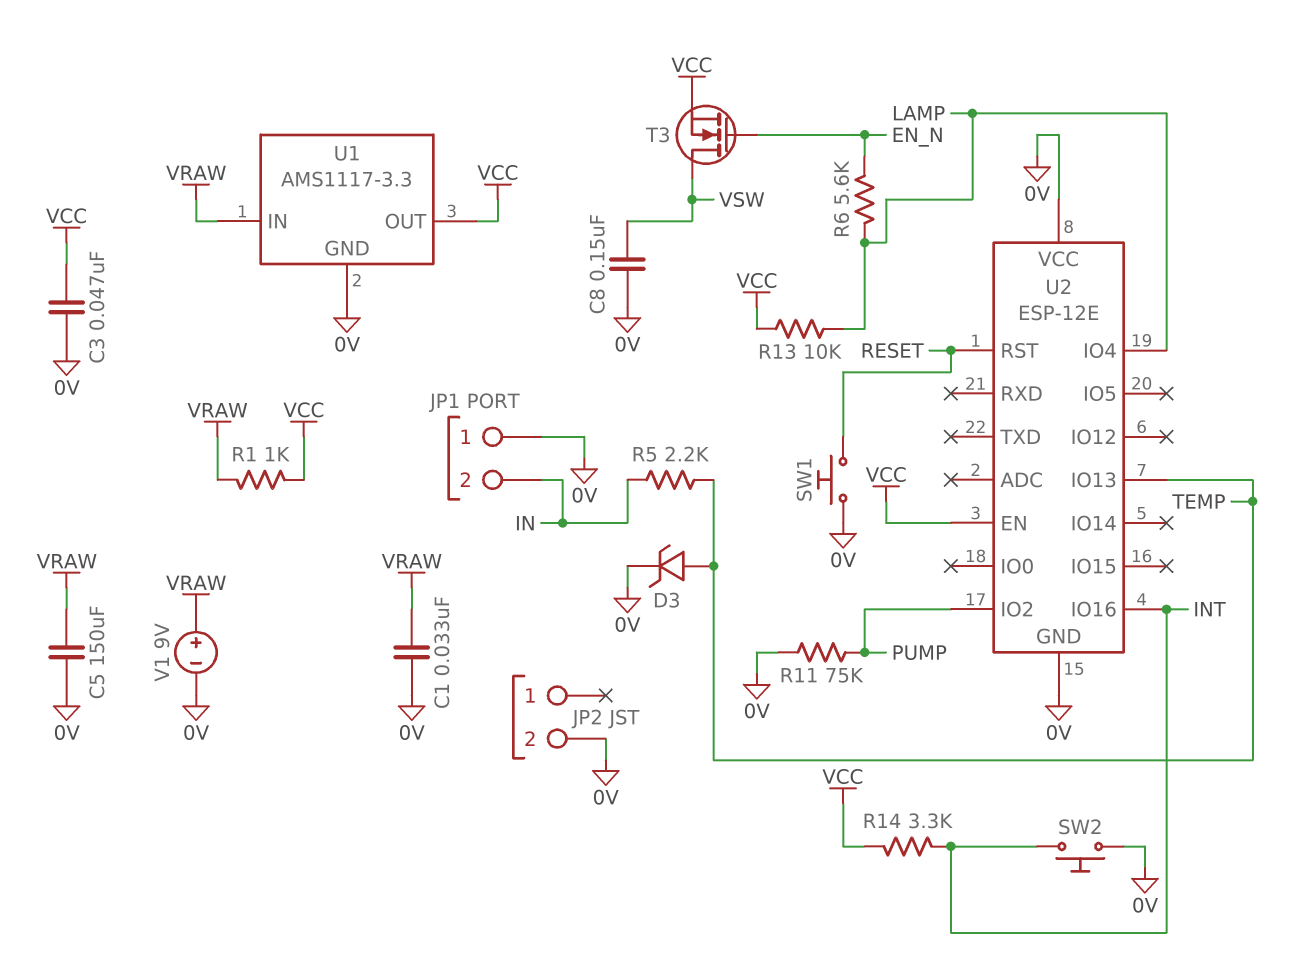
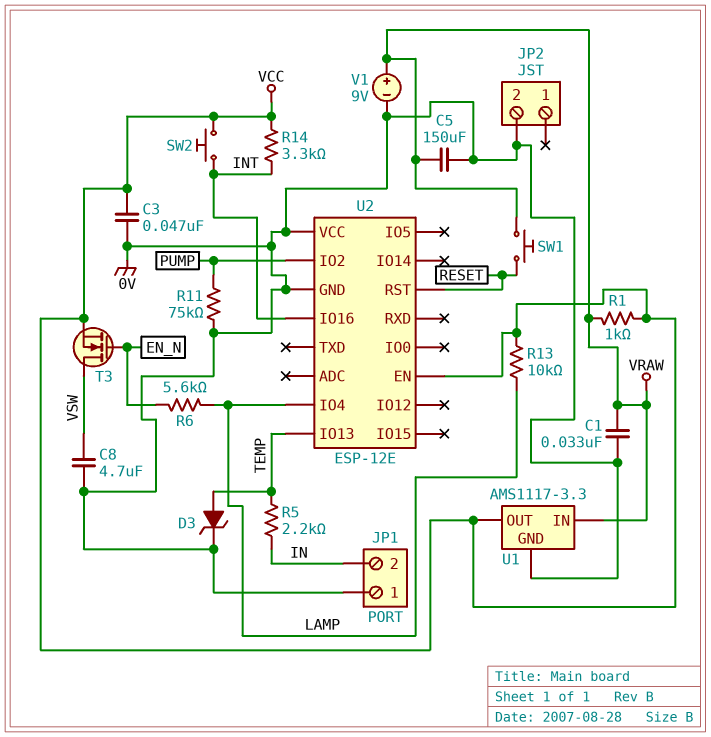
C8: 150nF (0V, VSW) -> 4.7uF (0V, VSW)
SW1: button (0V, RESET) -> button (RESET, VRAW)
SW2: button (0V, INT) -> button (INT, VCC)

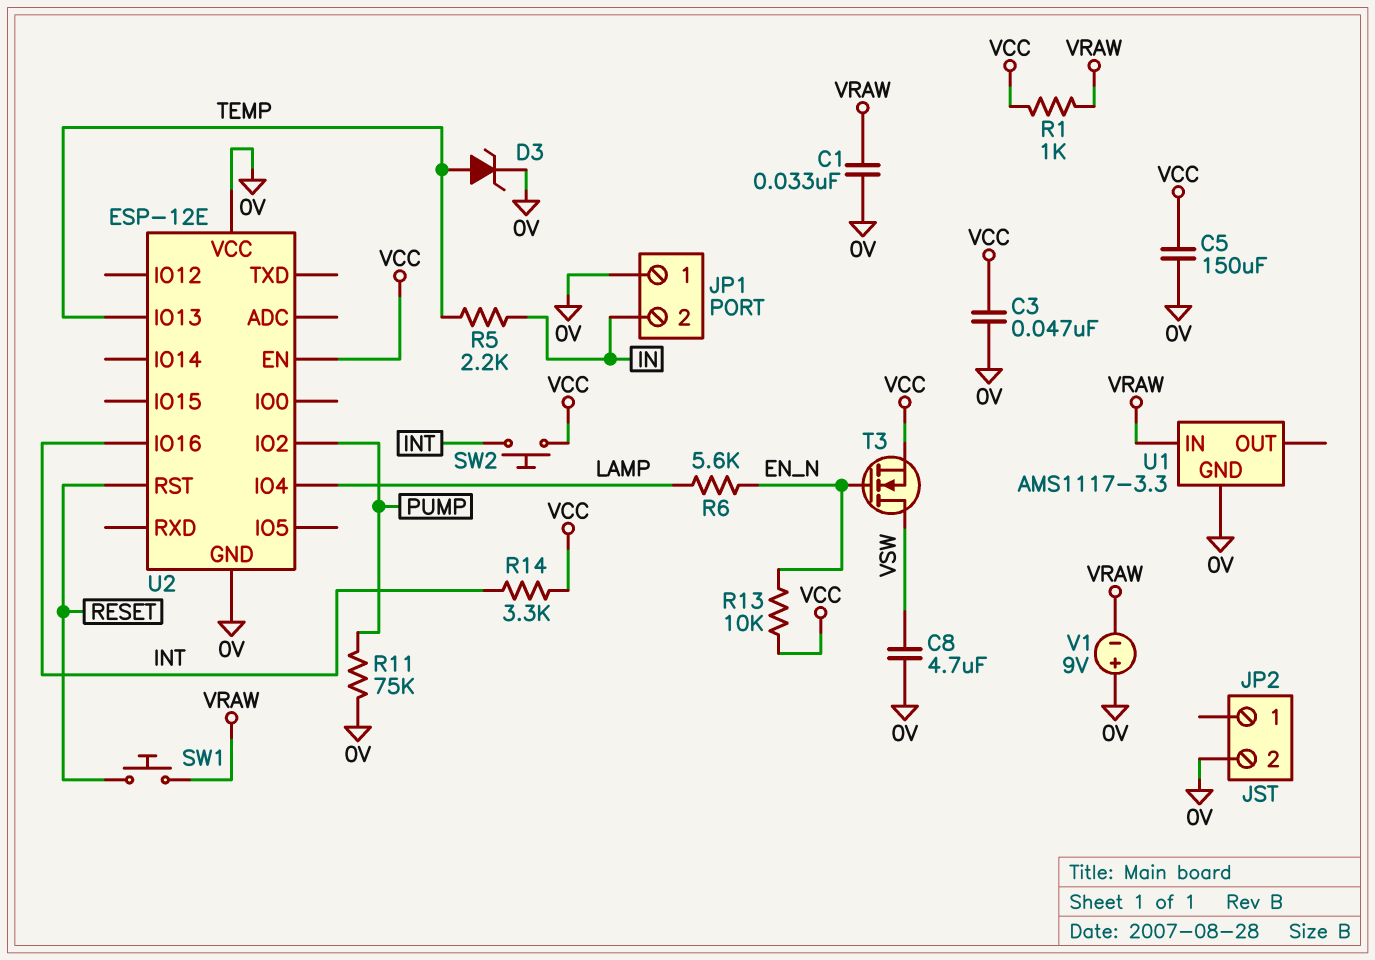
C5: 150uF (0V, VRAW) -> 150uF (0V, VCC)
R13: 10k (LAMP, VCC) -> 10k (EN_N, VCC)
U1 pin OUT: VCC -> none
V1: 9V (plus VRAW, minus 0V) -> 9V (plus 0V, minus VRAW)

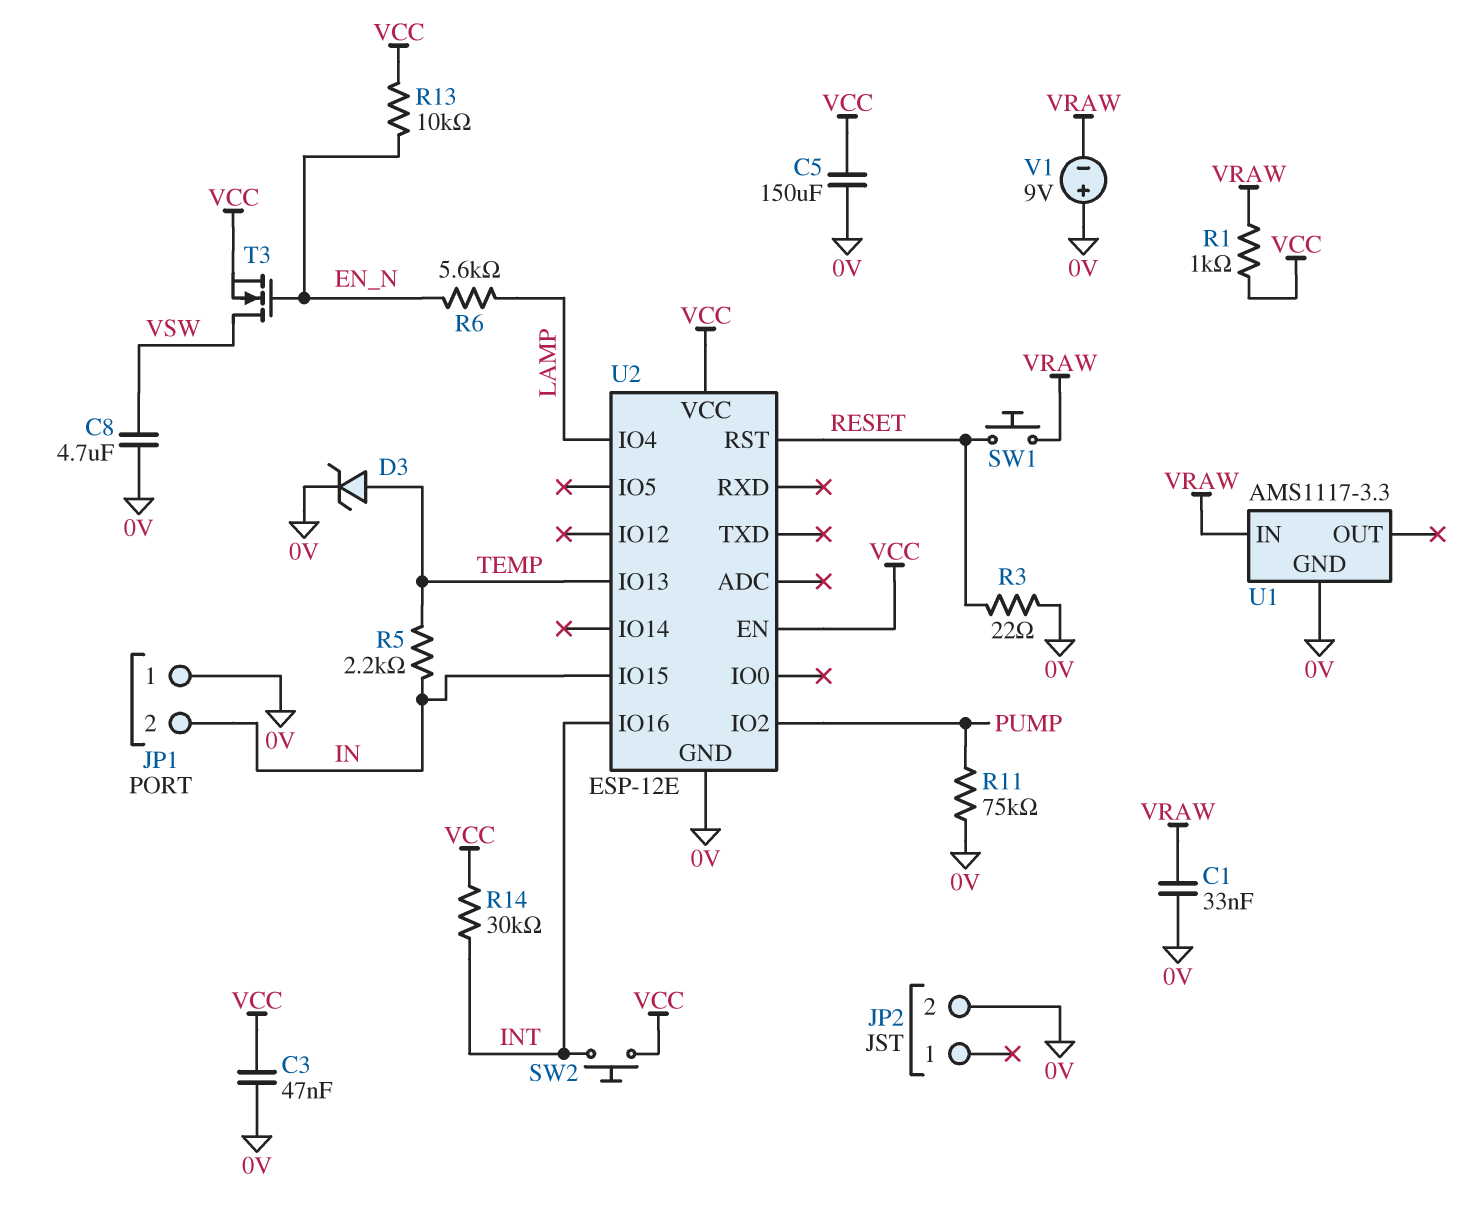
R3: none -> 22 (0V, RESET)
R14: 3.3k (INT, VCC) -> 30k (INT, VCC)
U2 pin IO15: none -> IN
U2 pin VCC: 0V -> VCC

